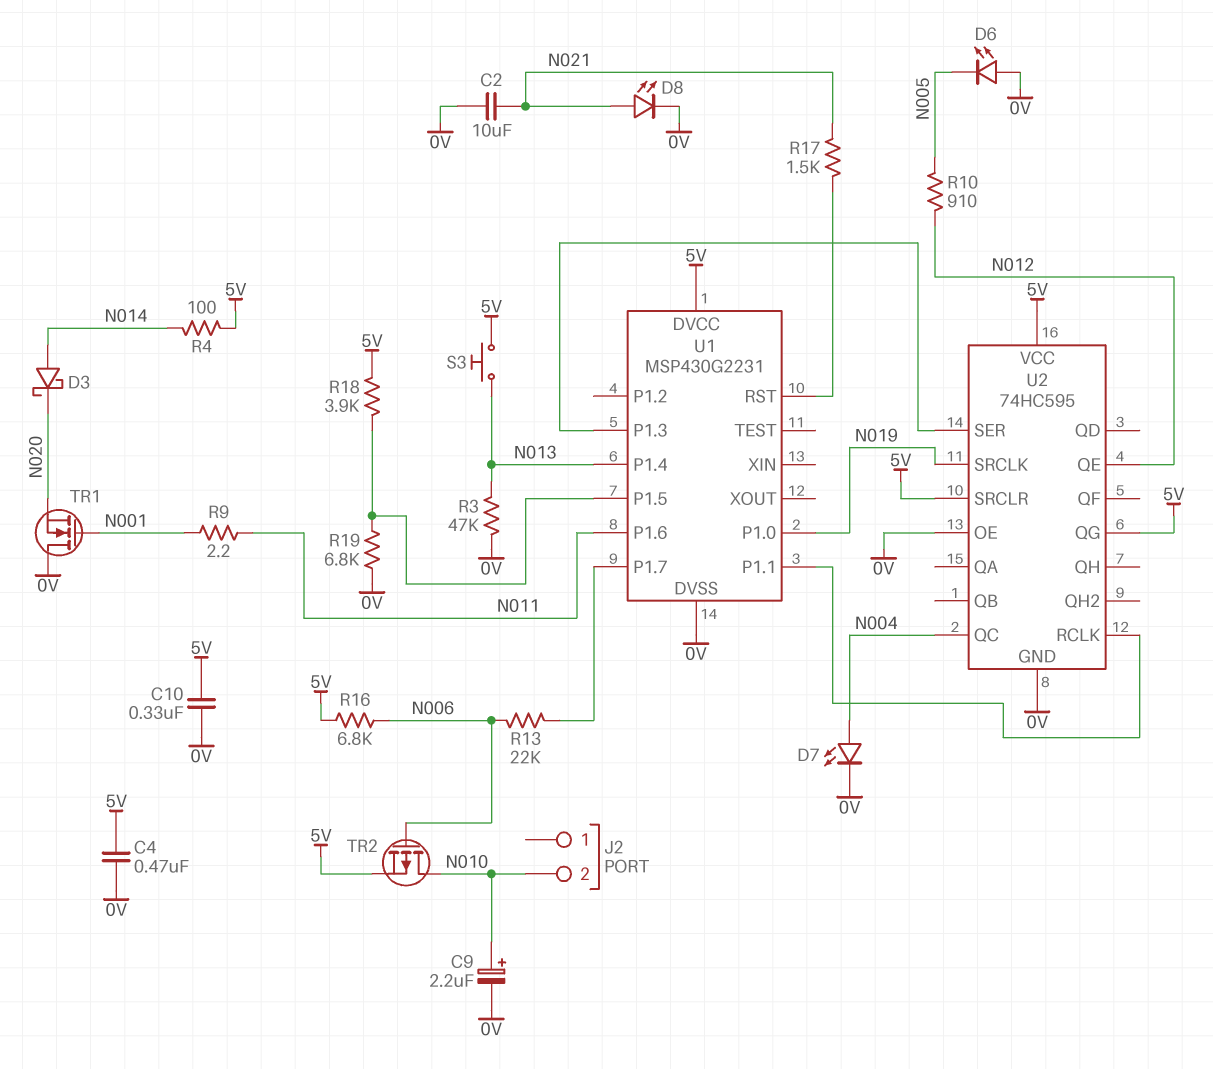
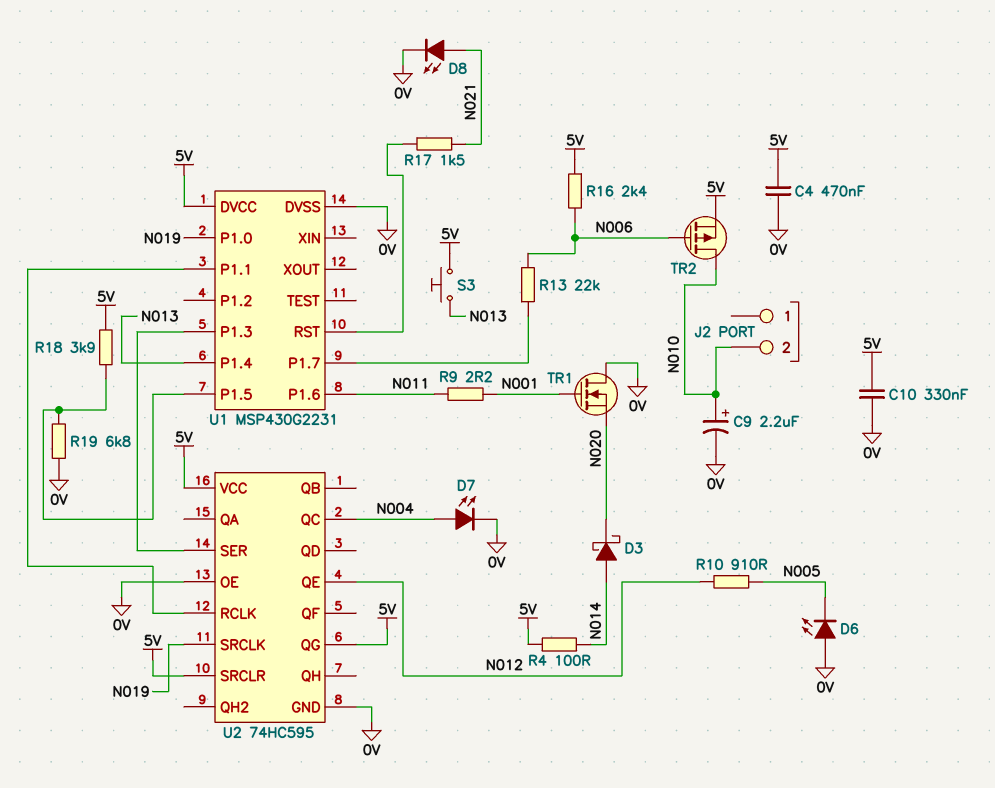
C2: 10uF (0V, N021) -> none
R3: 47k (0V, N013) -> none
R16: 6.8k (5V, N006) -> 2.4k (5V, N006)

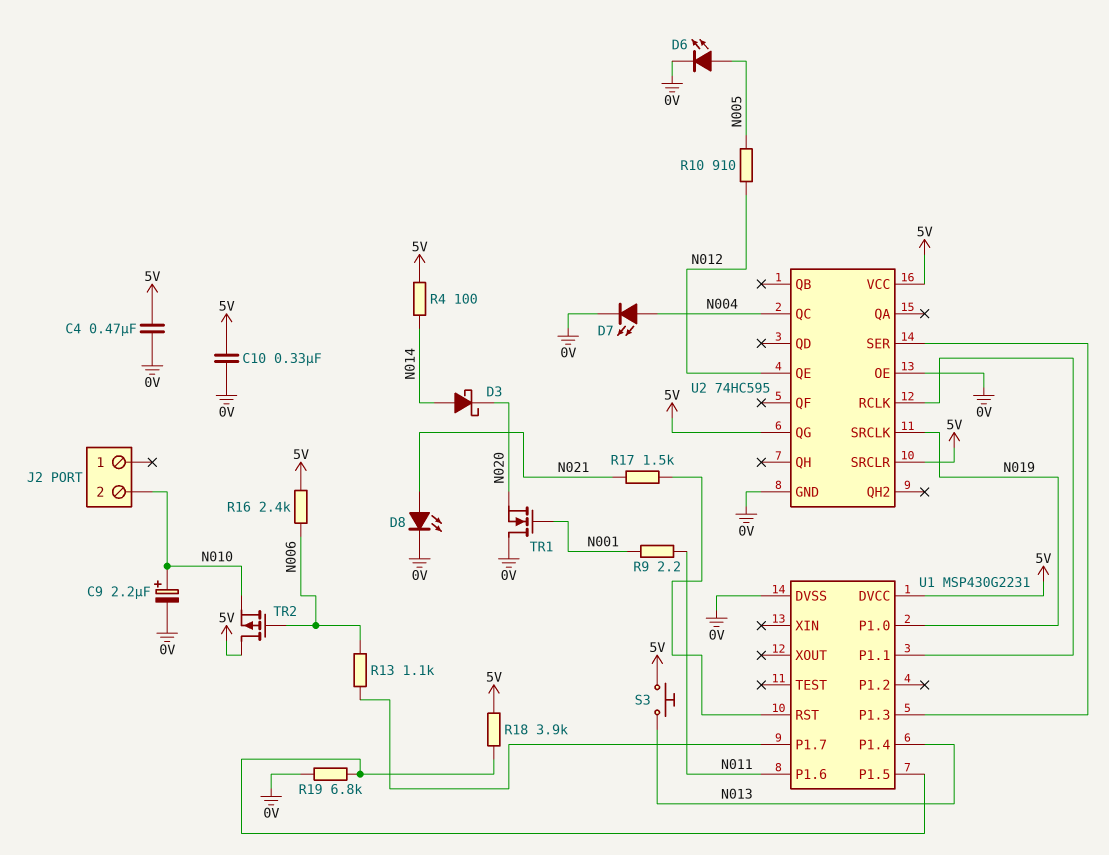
D6: LED (A 0V, K N005) -> LED (A N005, K 0V)
R13: 22k (N006, U1/P1.7) -> 1.1k (N006, U1/P1.7)
TR2: PMOS (G N006, D N010, S 5V) -> PMOS (G N006, D 5V, S N010)

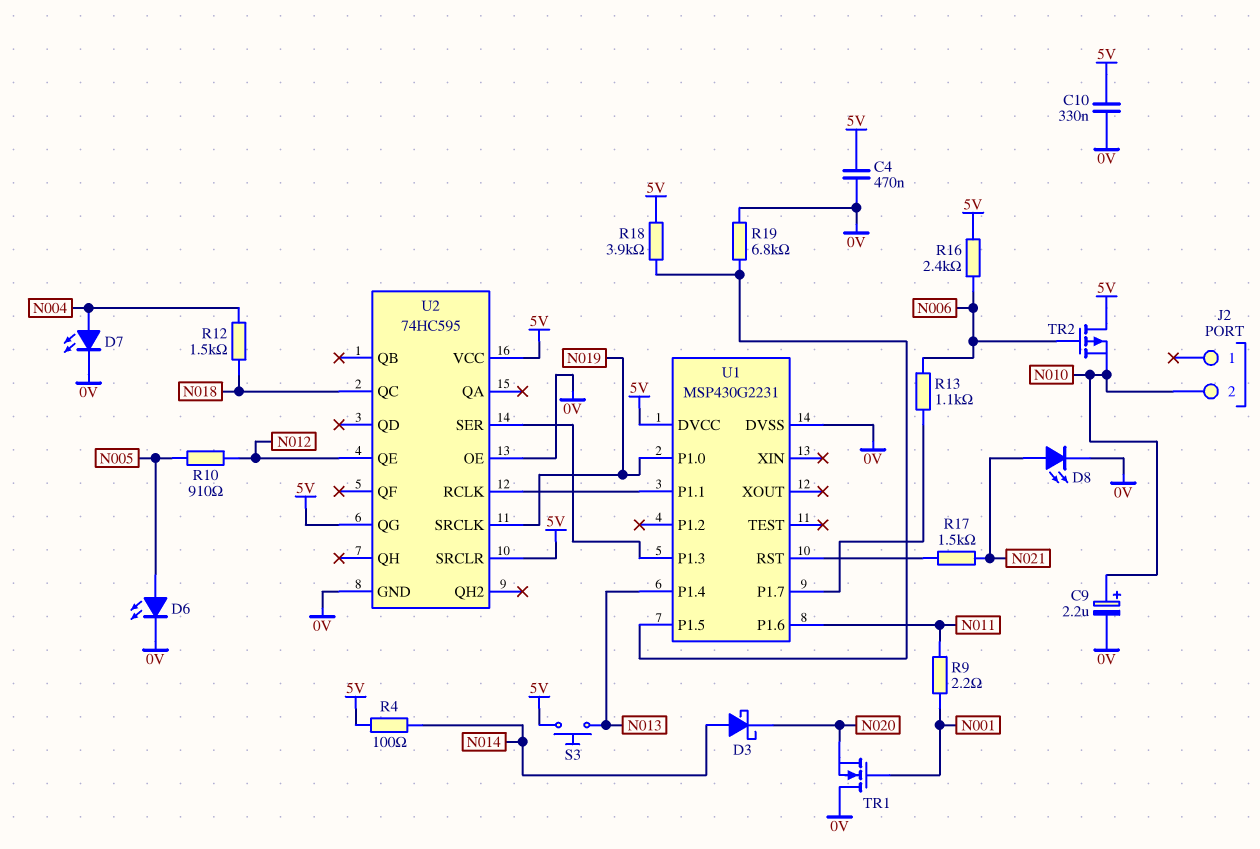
R12: none -> 1.5k (N004, N018)
U2 pin QC: N004 -> N018

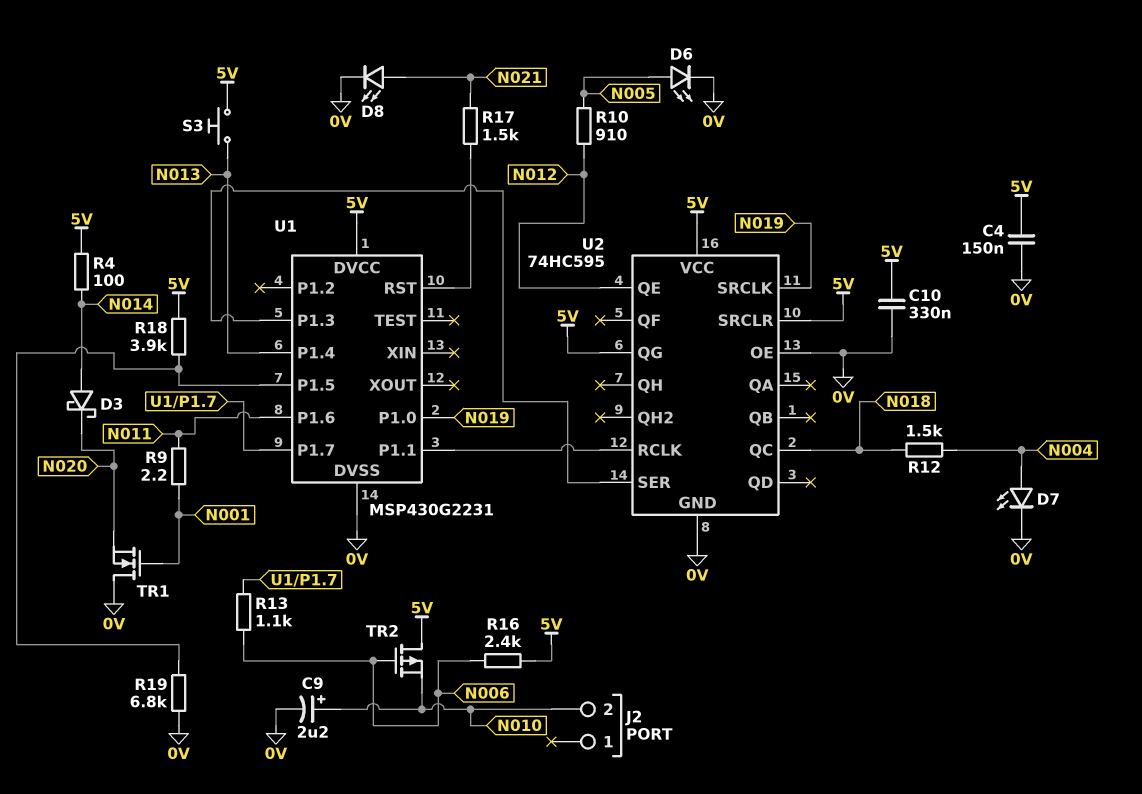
C4: 470nF (0V, 5V) -> 150nF (0V, 5V)

